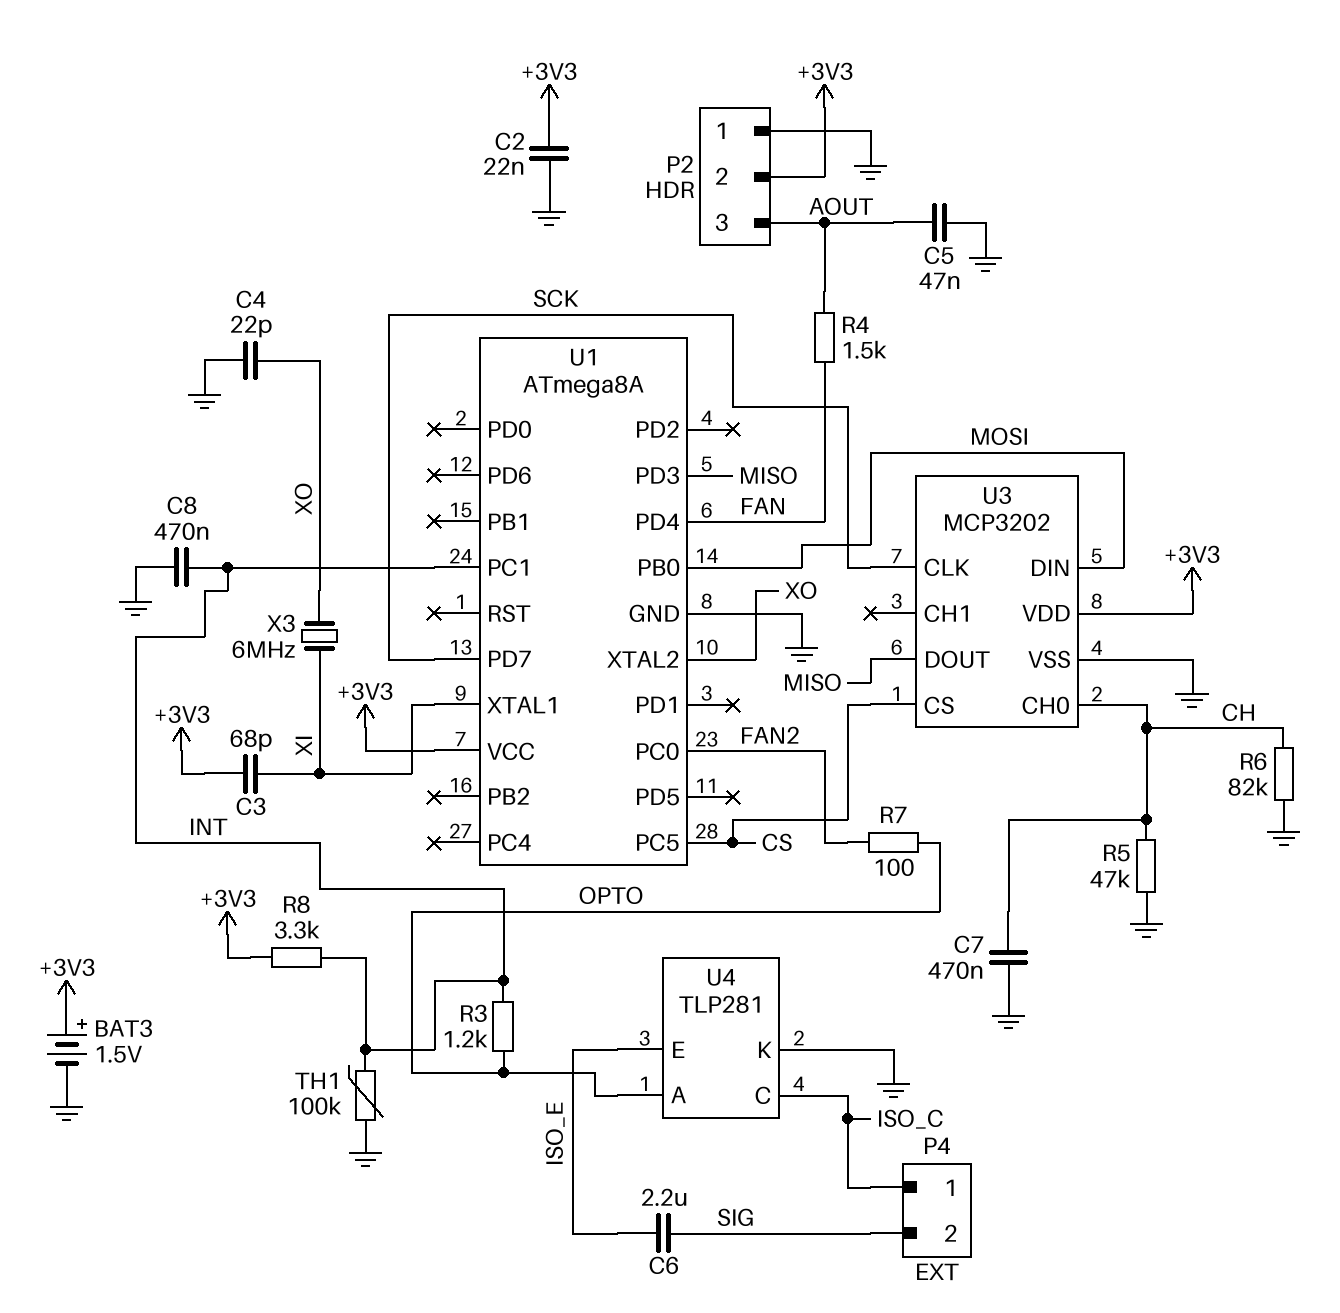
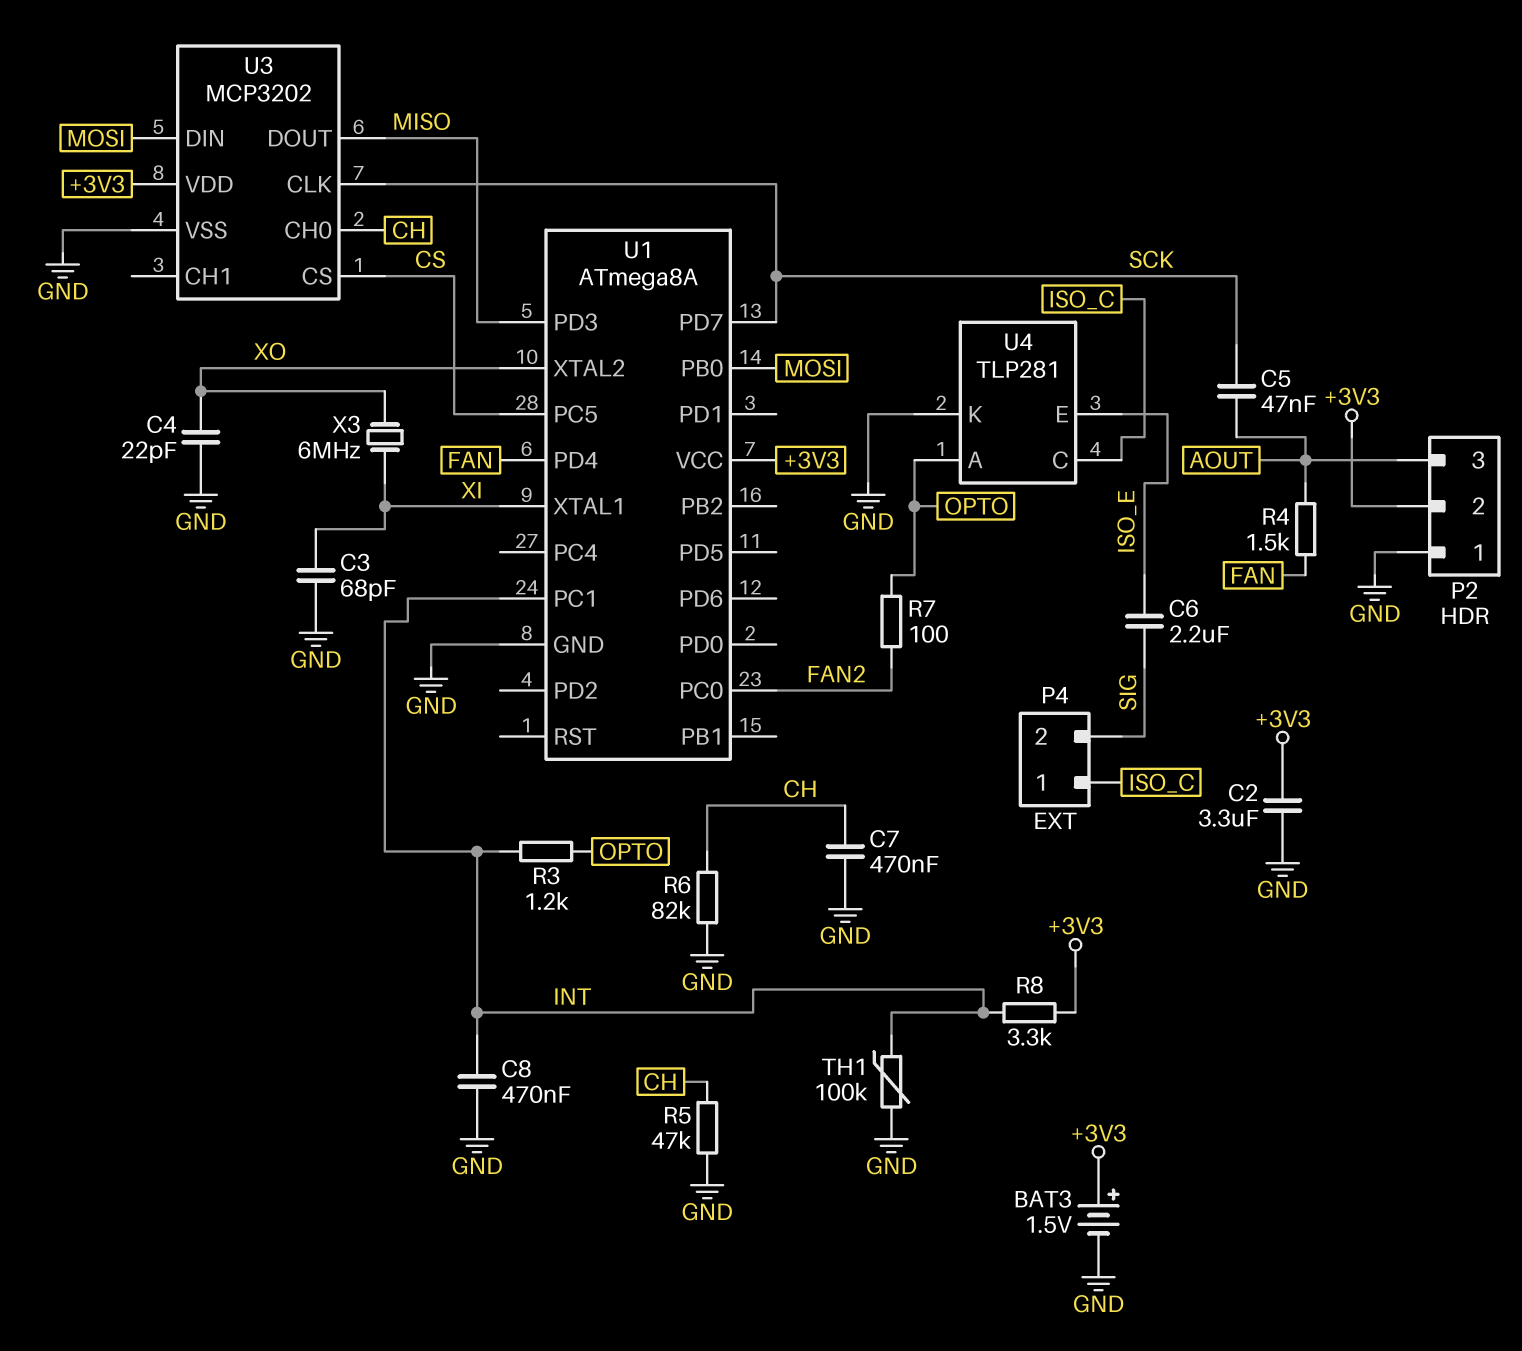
C2: 22nF (+3V3, GND) -> 3.3uF (+3V3, GND)
C3: 68pF (+3V3, XI) -> 68pF (GND, XI)
C5: 47nF (AOUT, GND) -> 47nF (AOUT, SCK)

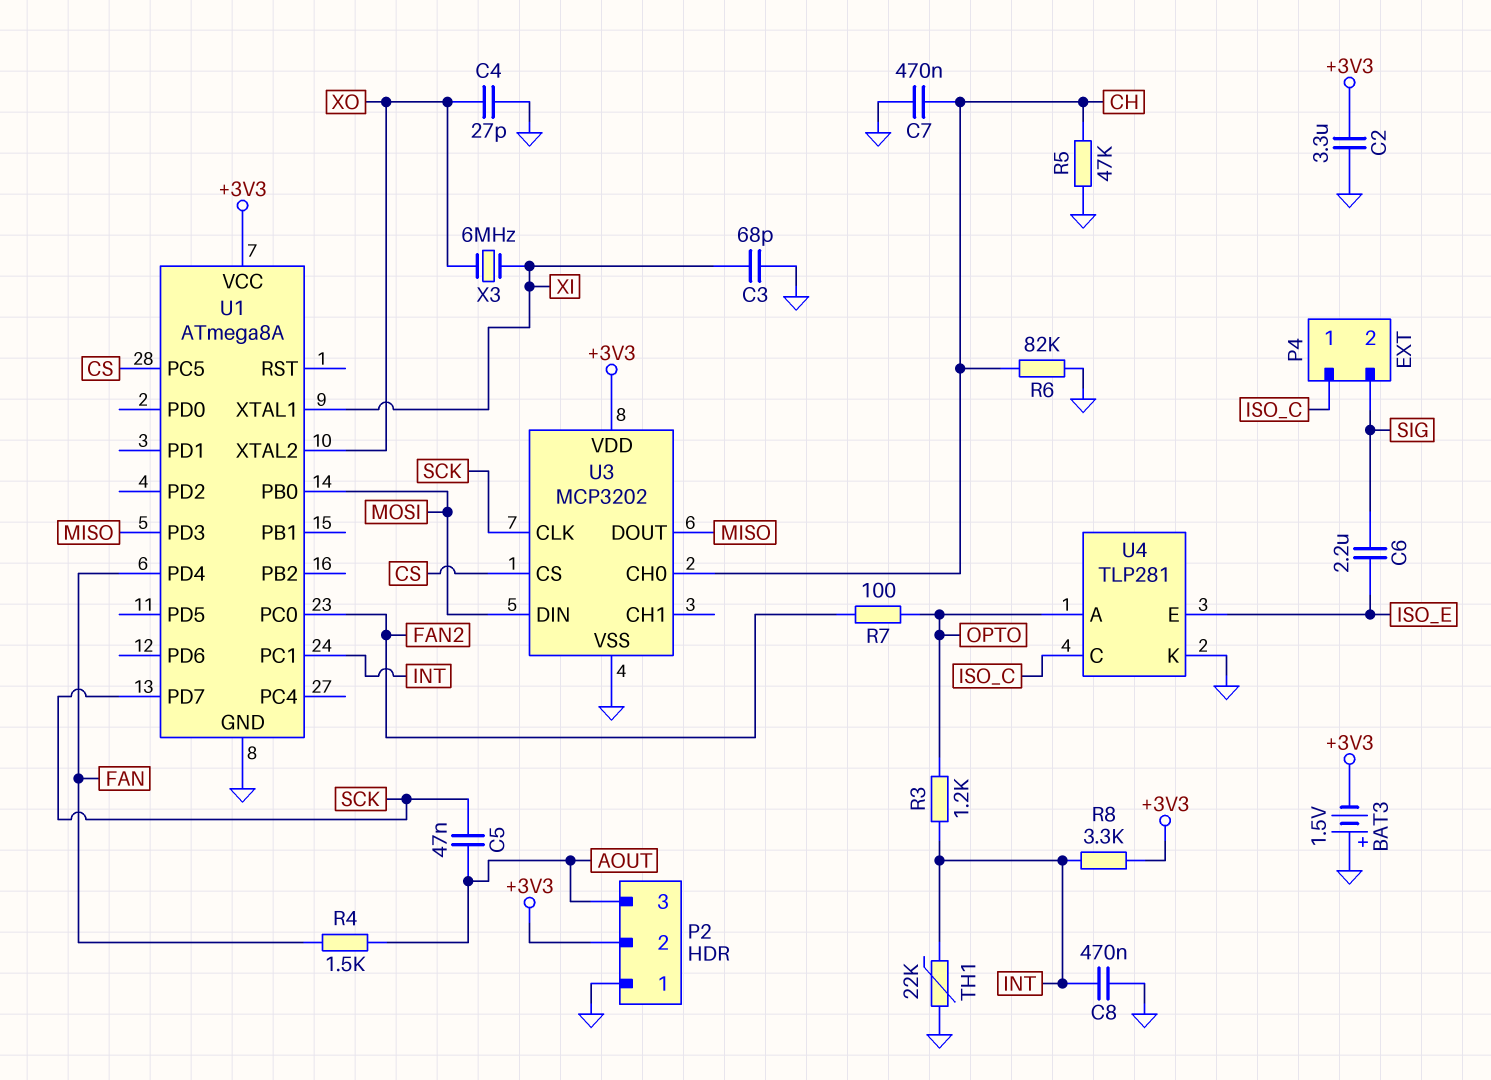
BAT3: 1.5V (plus +3V3, minus GND) -> 1.5V (plus GND, minus +3V3)
C4: 22pF (GND, XO) -> 27pF (GND, XO)
TH1: 100k (GND, INT) -> 22k (GND, INT)

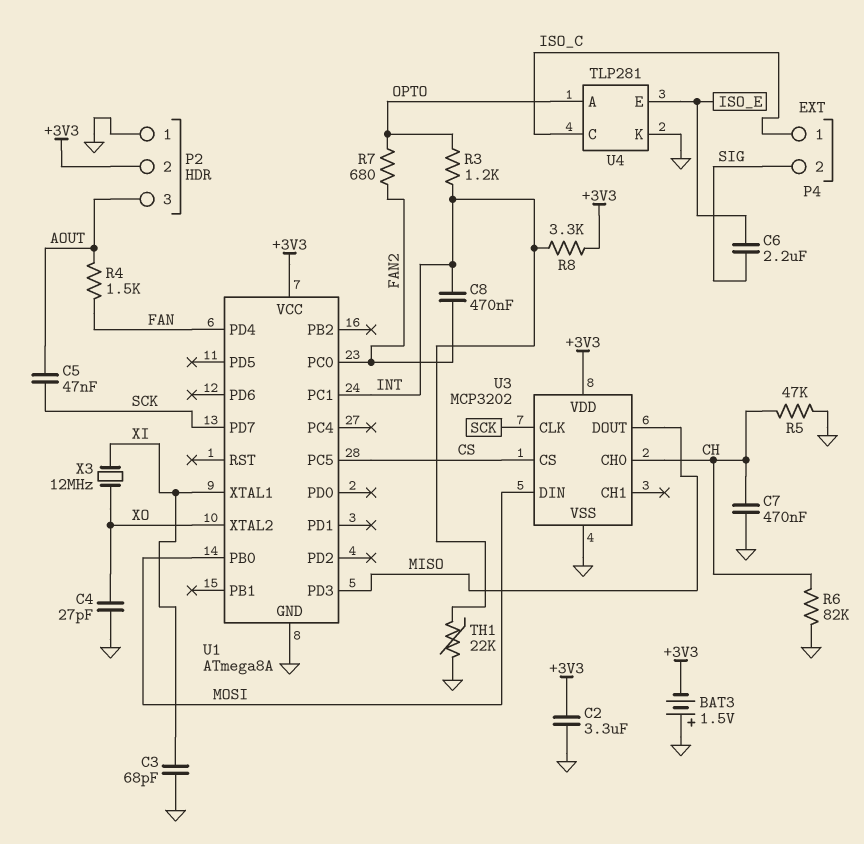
C8: 470nF (GND, INT) -> 470nF (FAN2, INT)
R7: 100 (FAN2, OPTO) -> 680 (FAN2, OPTO)
X3: 6MHz (XI, XO) -> 12MHz (XI, XO)

